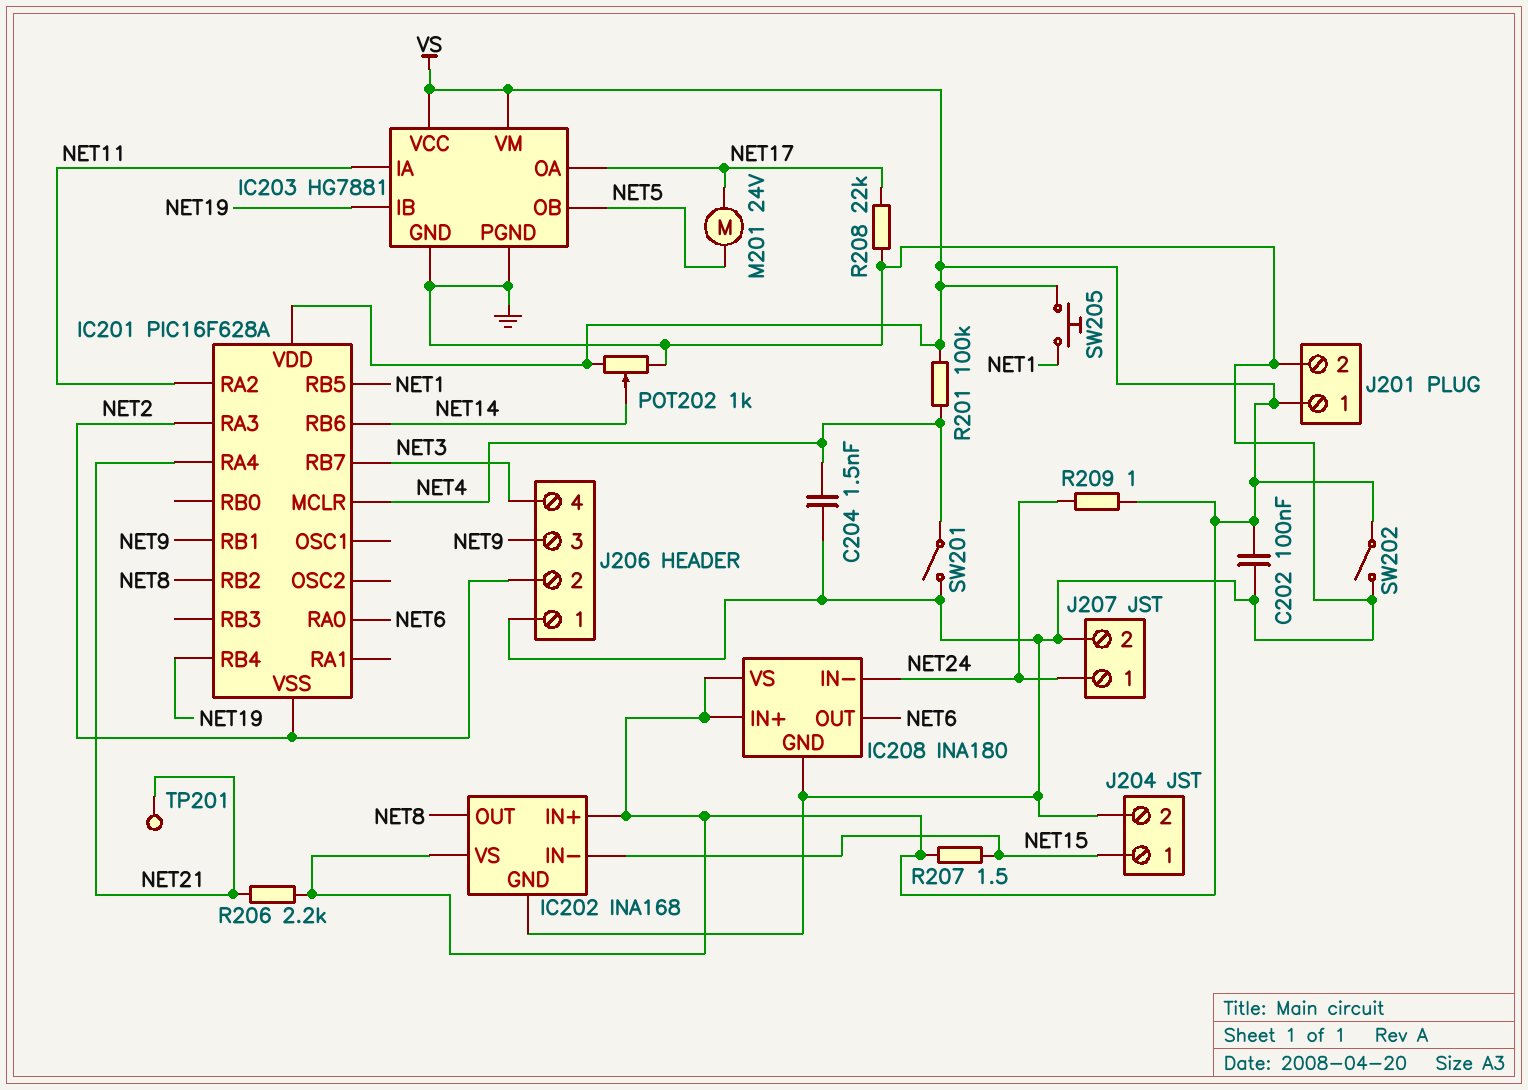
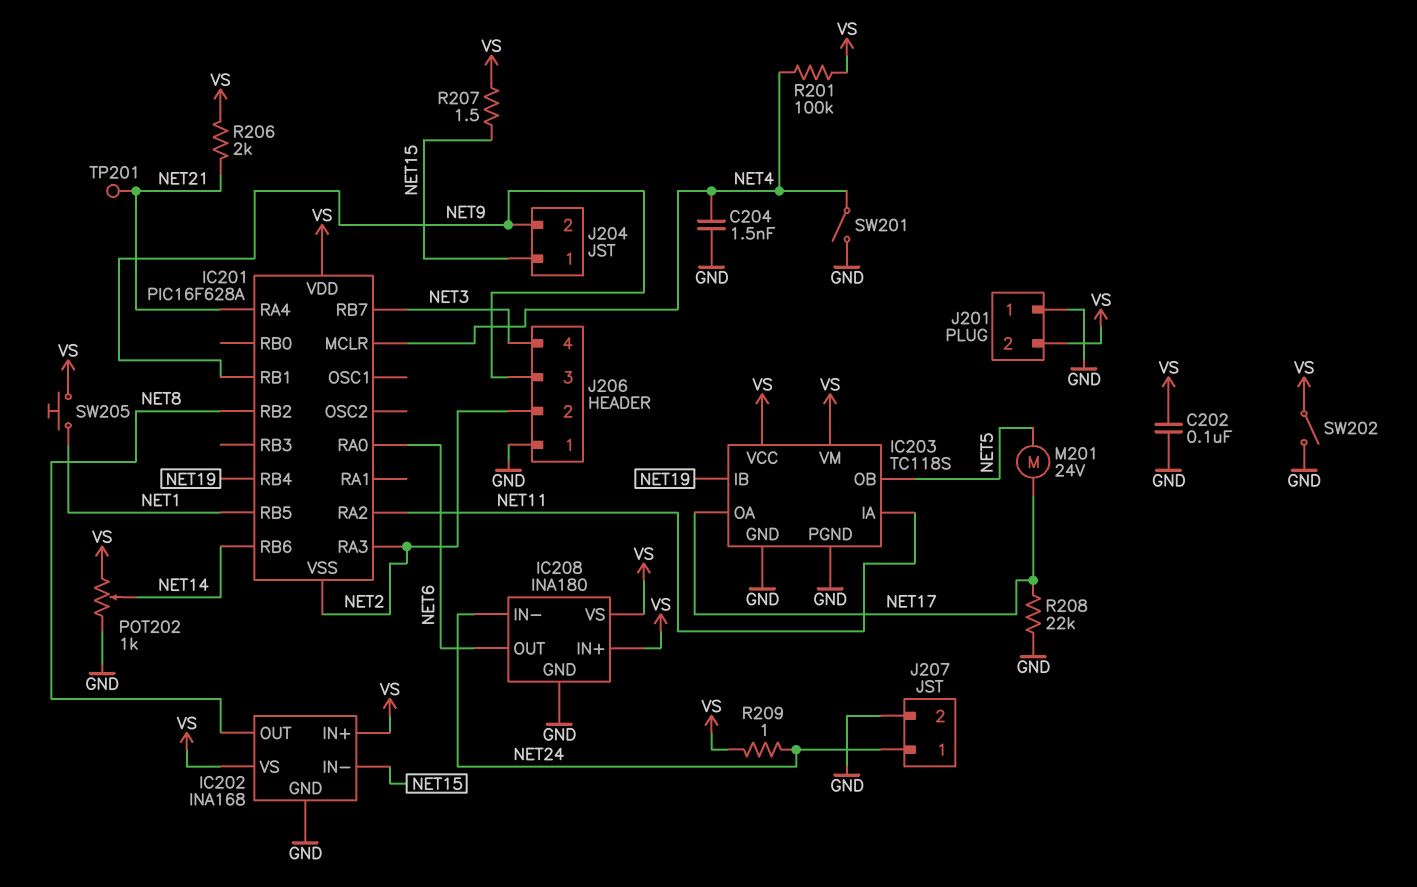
IC203: HG7881 -> TC118S
J201 pin 1: VS -> GND
J201 pin 2: GND -> VS
J204 pin 2: GND -> NET9
R206: 2.2k (NET21, VS) -> 2k (NET21, VS)

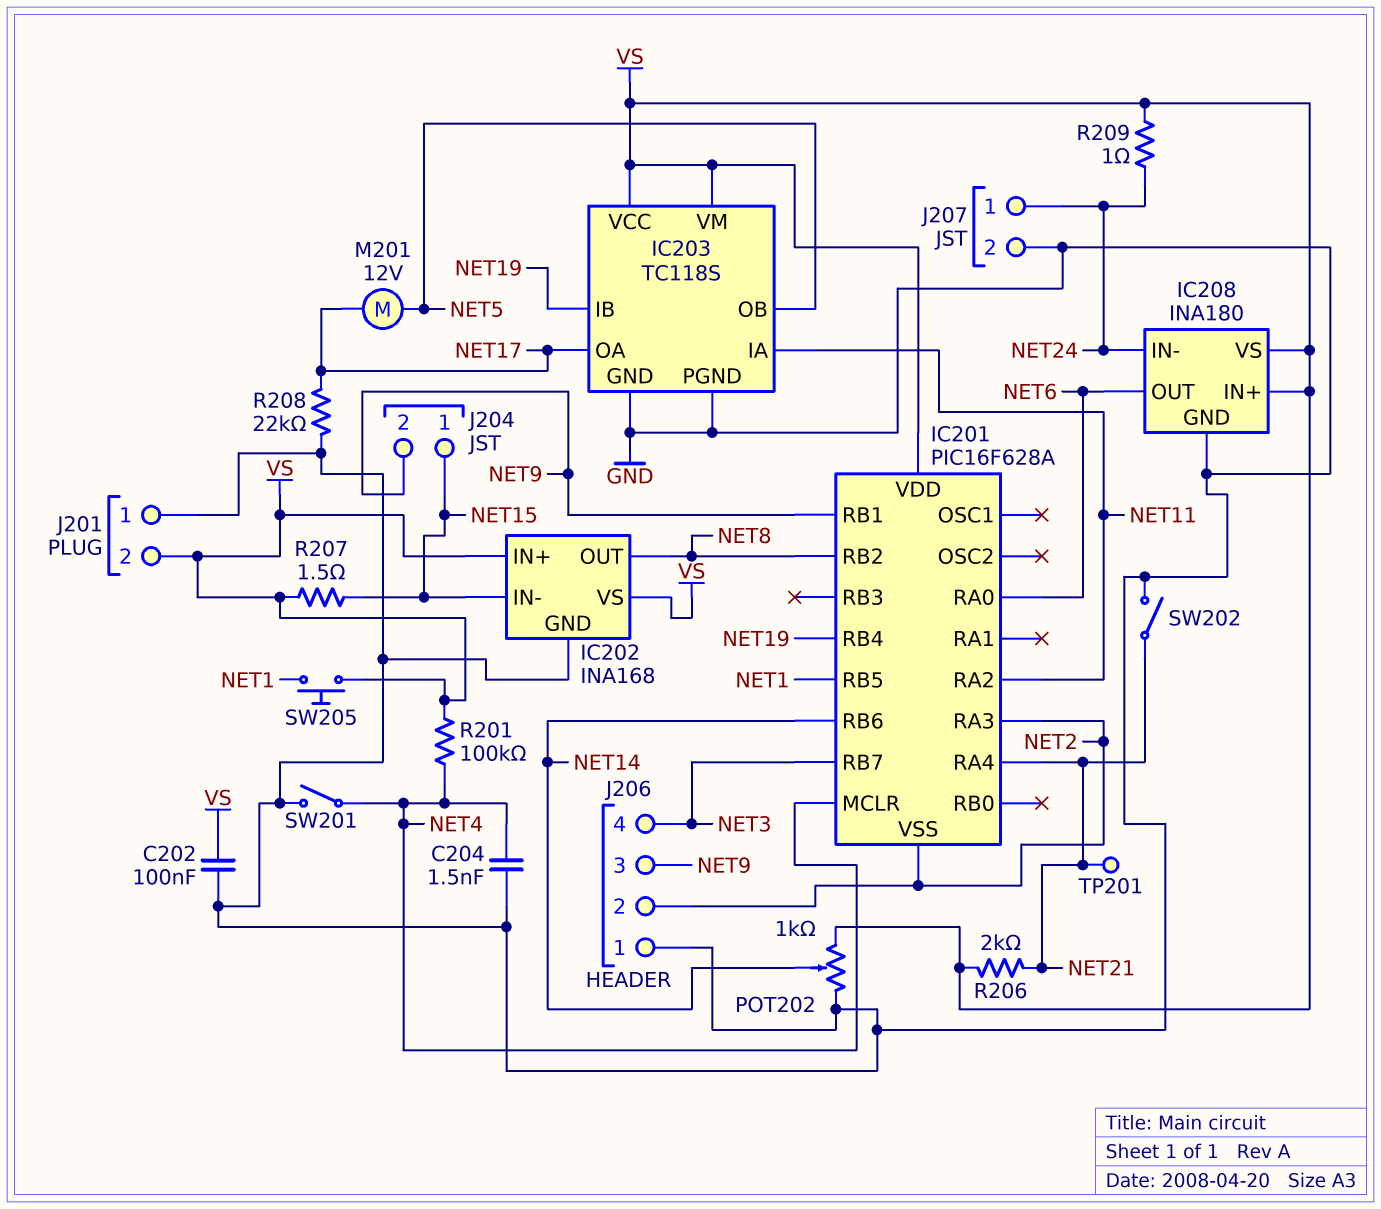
M201: motor 24V (NET5, NET17) -> motor 12V (NET5, NET17)
SW202: switch (GND, VS) -> switch (GND, NET21)

